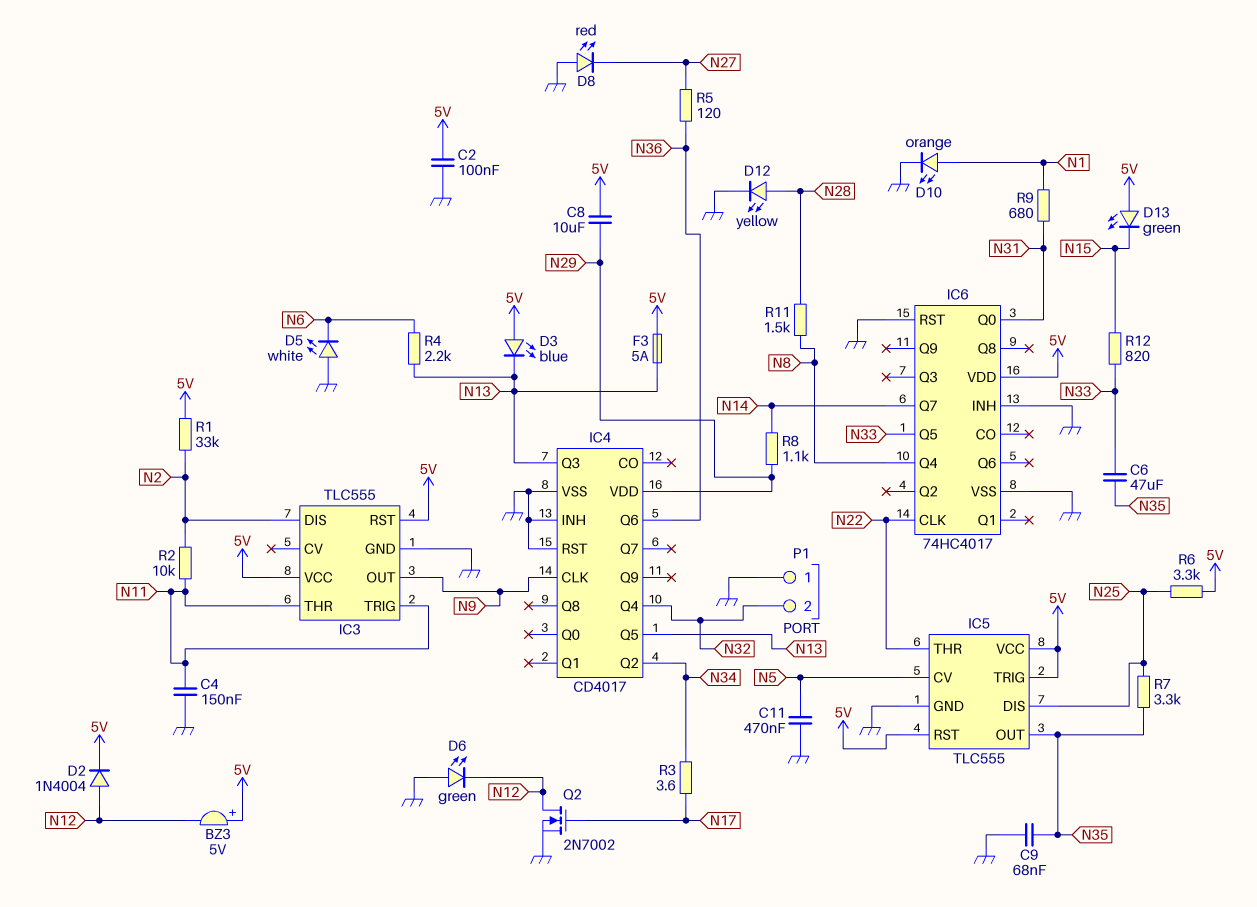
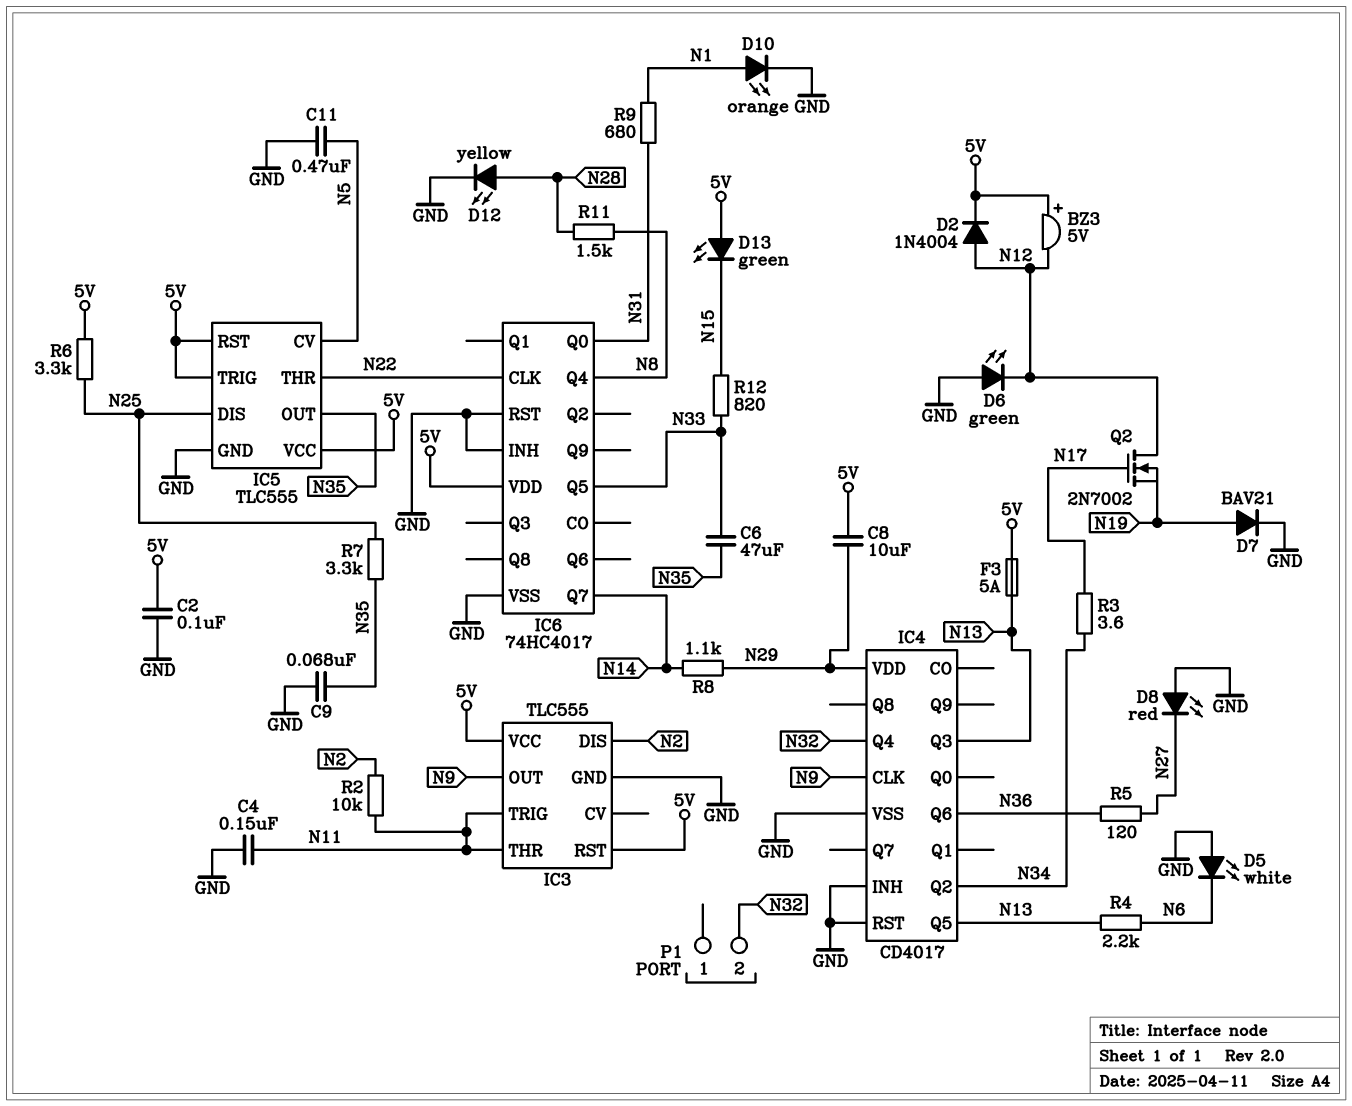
D3: LED blue (A 5V, K N13) -> none
D7: none -> diode BAV21 (A N19, K GND)
P1 pin 1: GND -> none
Q2: NMOS 2N7002 (G N17, D N12, S GND) -> NMOS 2N7002 (G N17, D N12, S N19)
R1: 33k (5V, N2) -> none

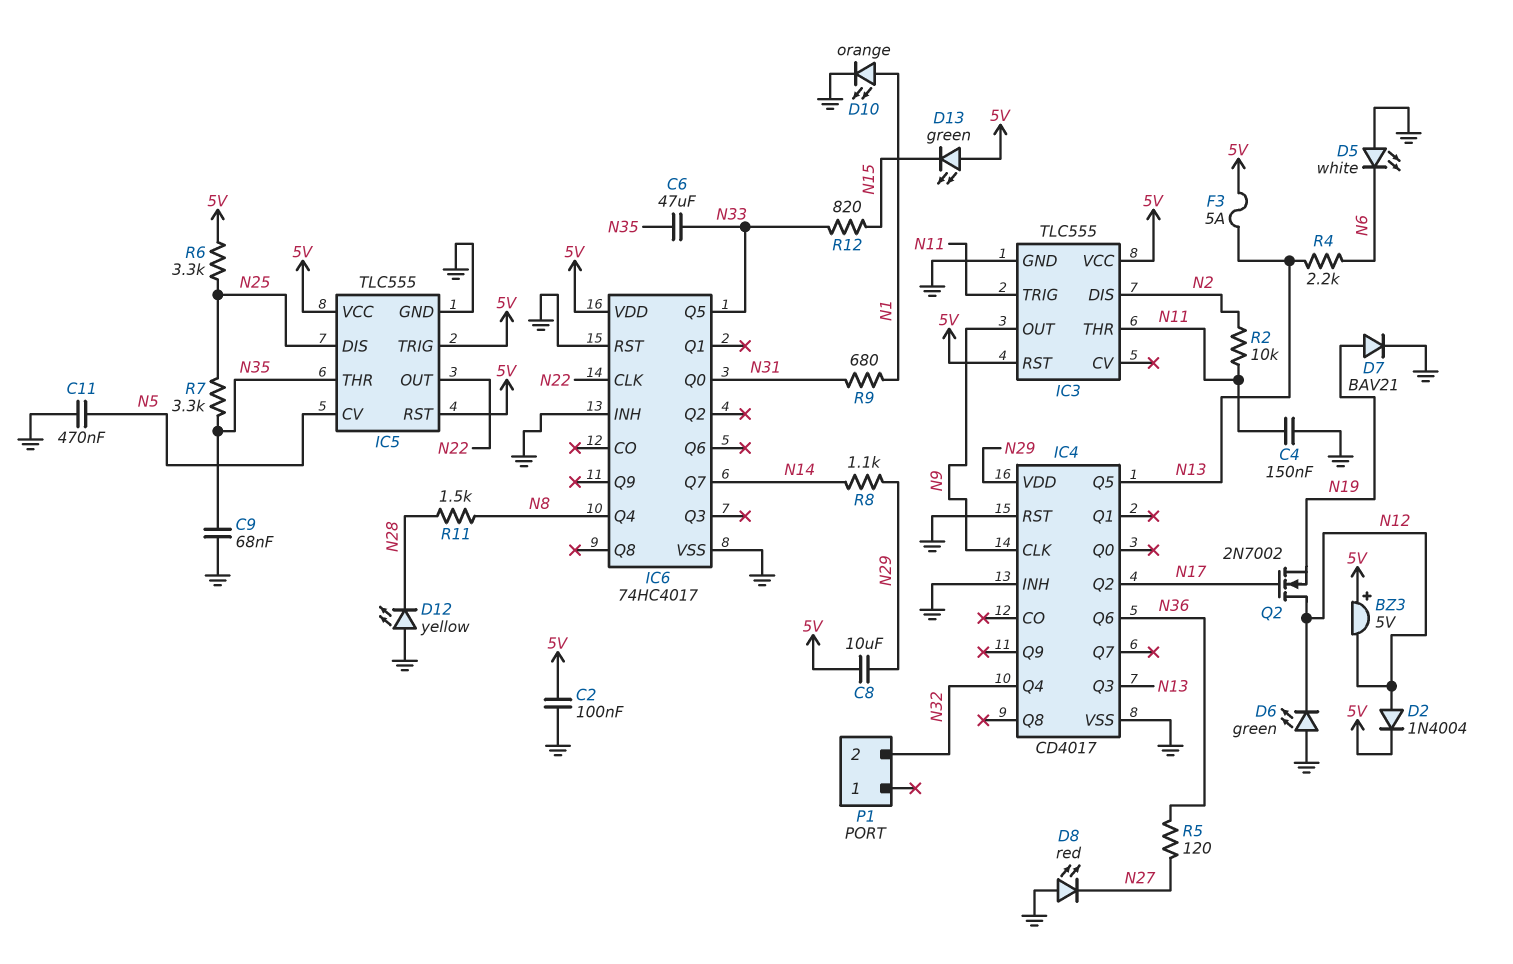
D12: LED yellow (A N28, K GND) -> LED yellow (A GND, K N28)
IC4 pin Q2: N34 -> N17
IC5 pin OUT: N35 -> N22
IC5 pin THR: N22 -> N35
R3: 3.6 (N17, N34) -> none

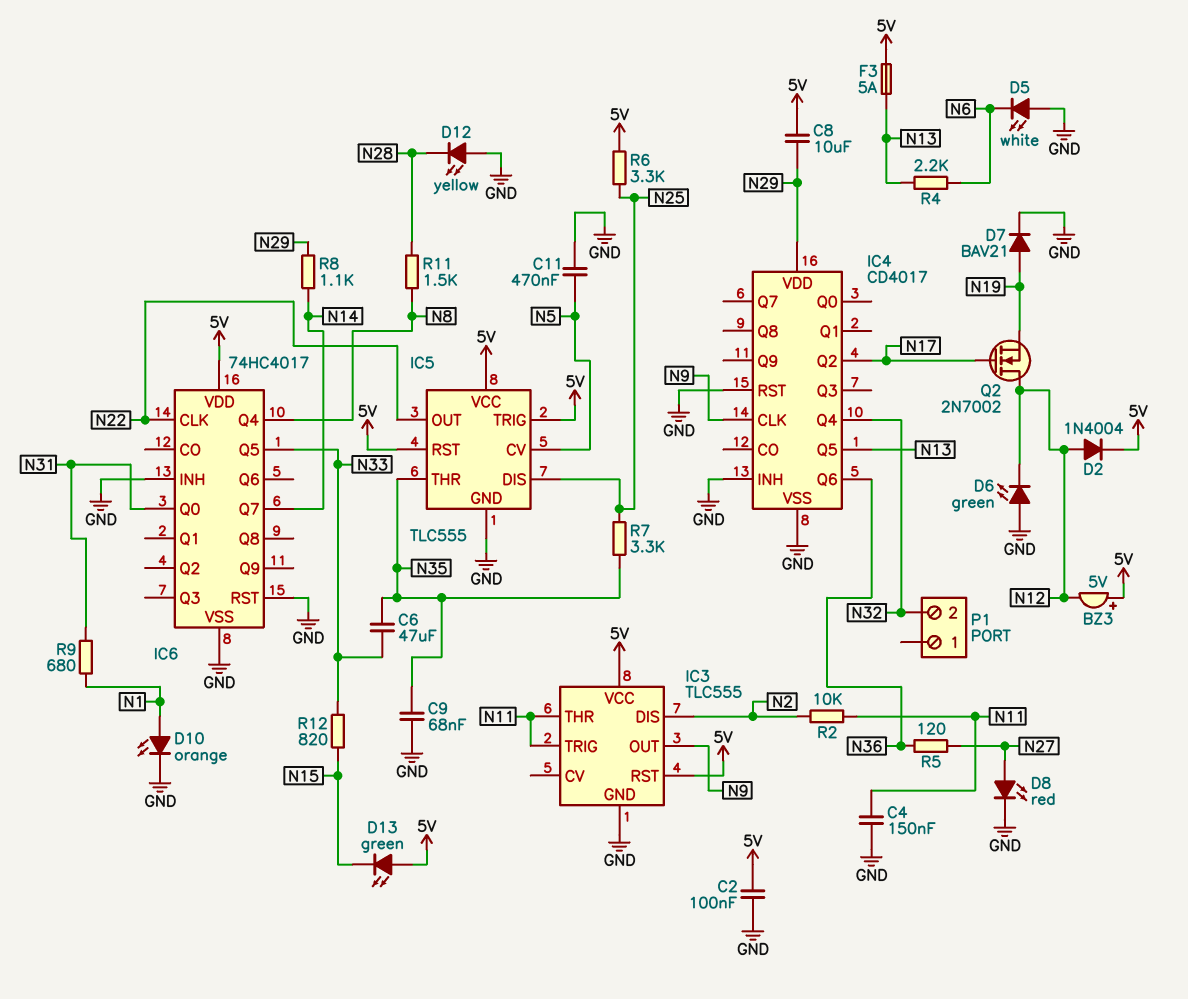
D8: LED red (A GND, K N27) -> LED red (A N27, K GND)
IC4 pin Q3: N13 -> none

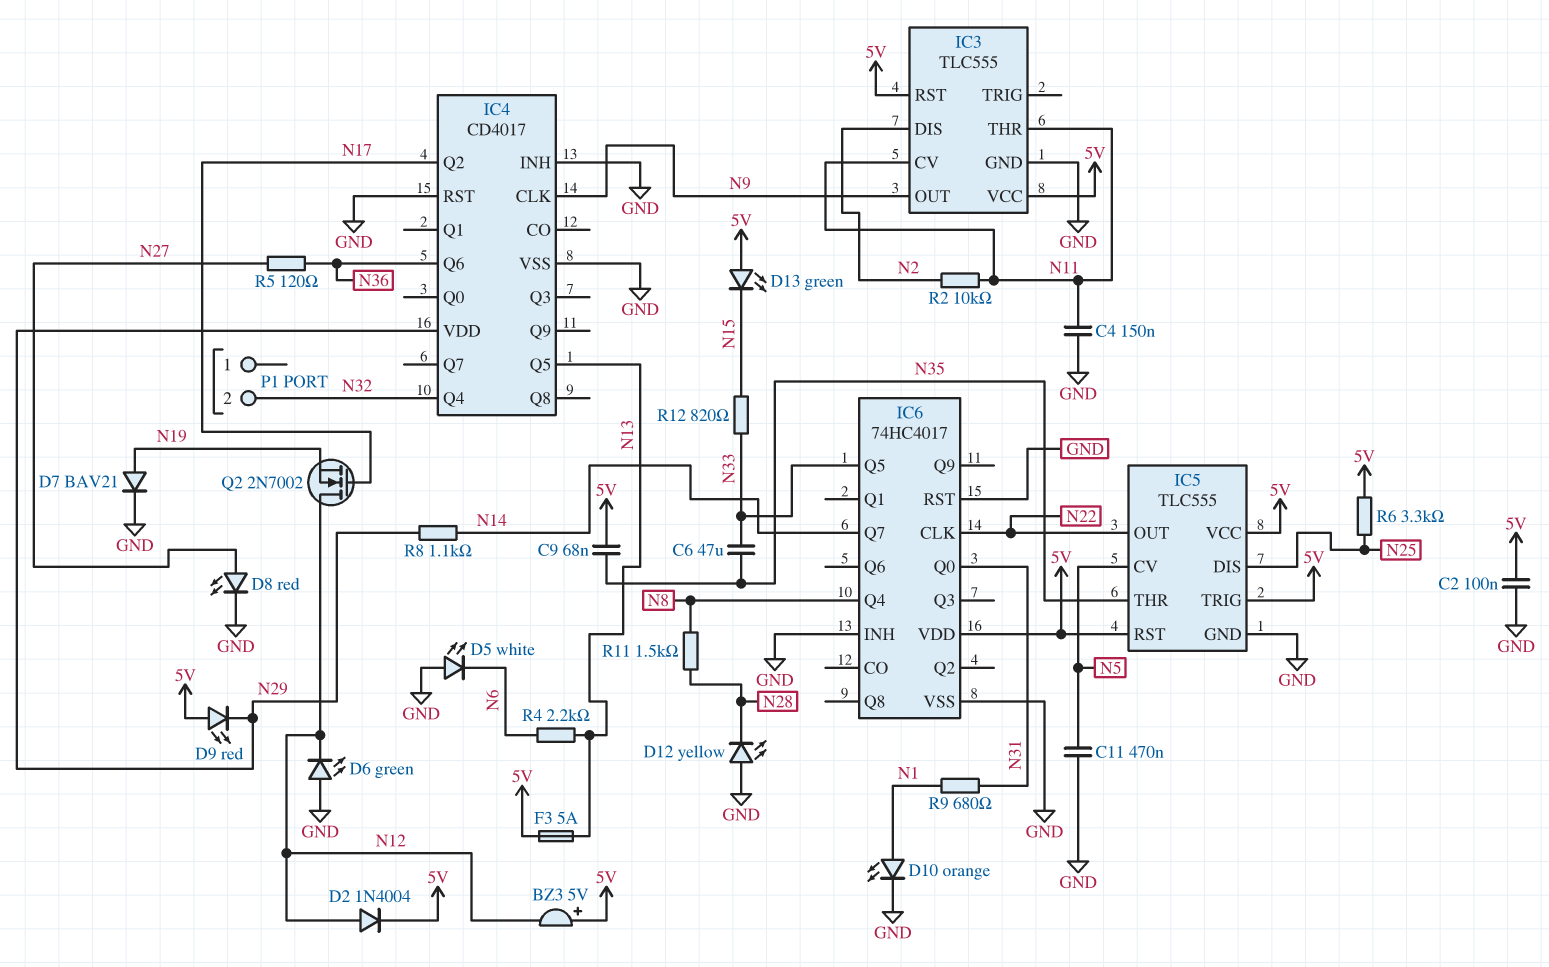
C8: 10uF (5V, N29) -> none
C9: 68nF (GND, N35) -> 68nF (5V, N35)
D9: none -> LED red (A 5V, K N29)
IC3 pin CV: none -> N11
IC3 pin TRIG: N11 -> none
R7: 3.3k (N25, N35) -> none

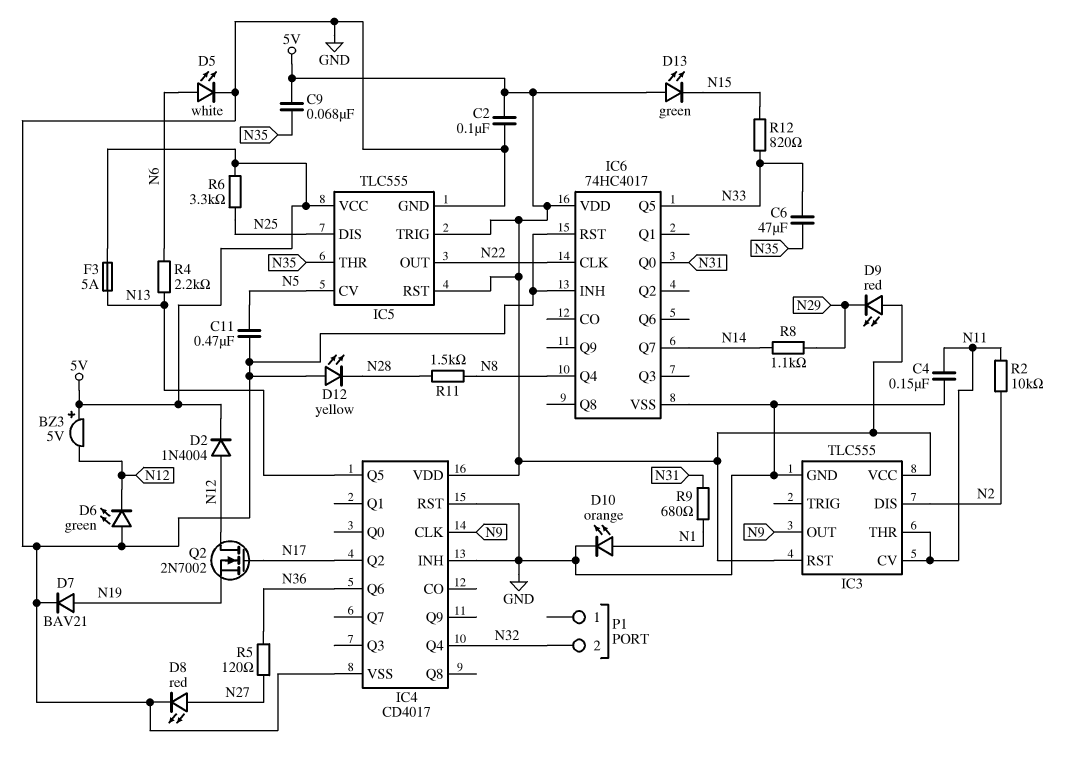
D5: LED white (A GND, K N6) -> LED white (A N6, K GND)
IC4 pin VDD: N29 -> 5V

